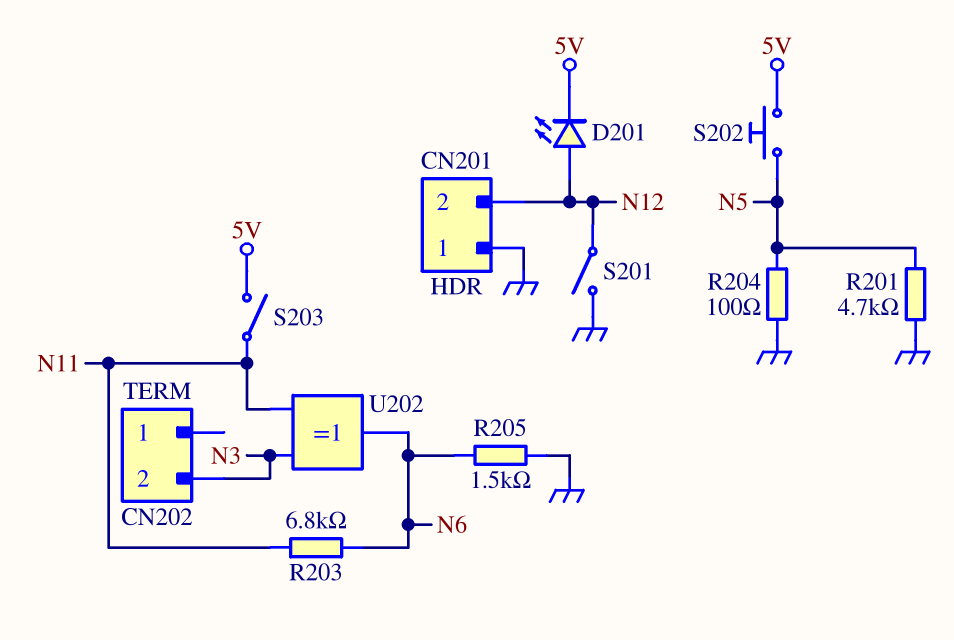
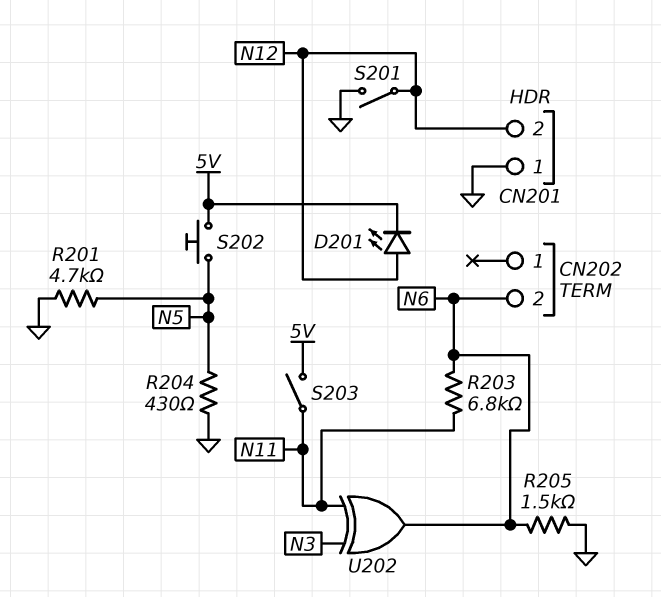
CN202 pin 2: N3 -> N6
R204: 100 (GND, N5) -> 430 (GND, N5)

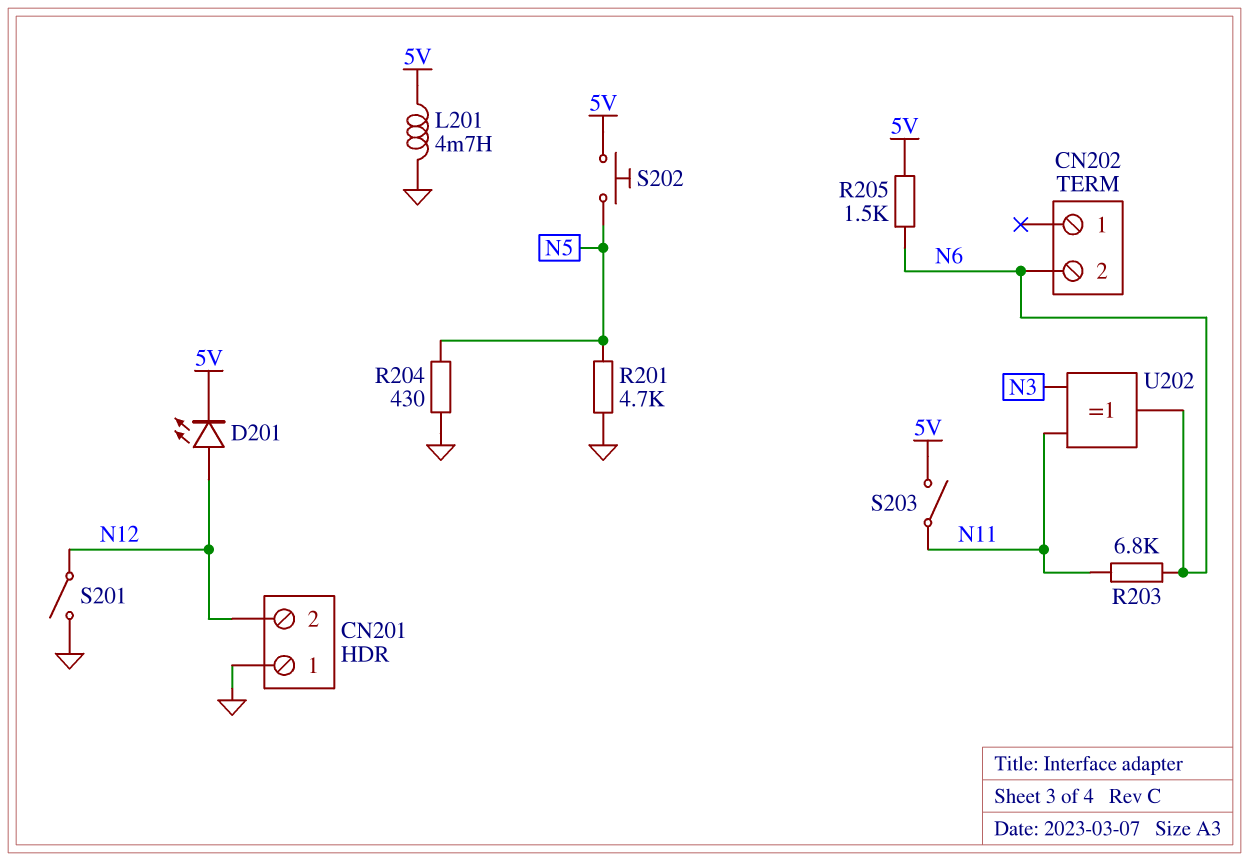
L201: none -> 4.7mH (5V, GND)
R205: 1.5k (GND, N6) -> 1.5k (5V, N6)

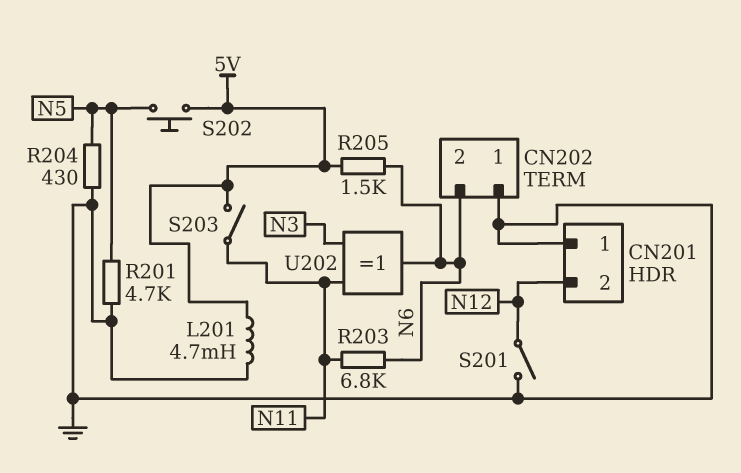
CN202 pin 1: none -> GND
D201: LED (A N12, K 5V) -> none

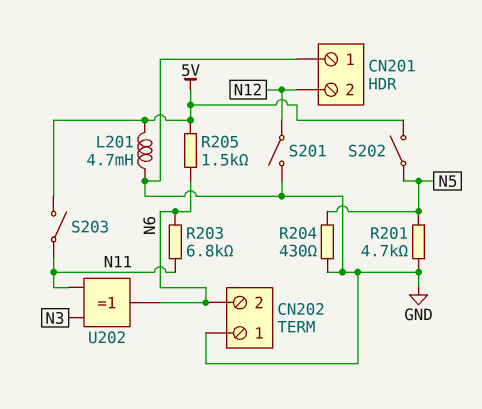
S202: button (5V, N5) -> switch (5V, N5)

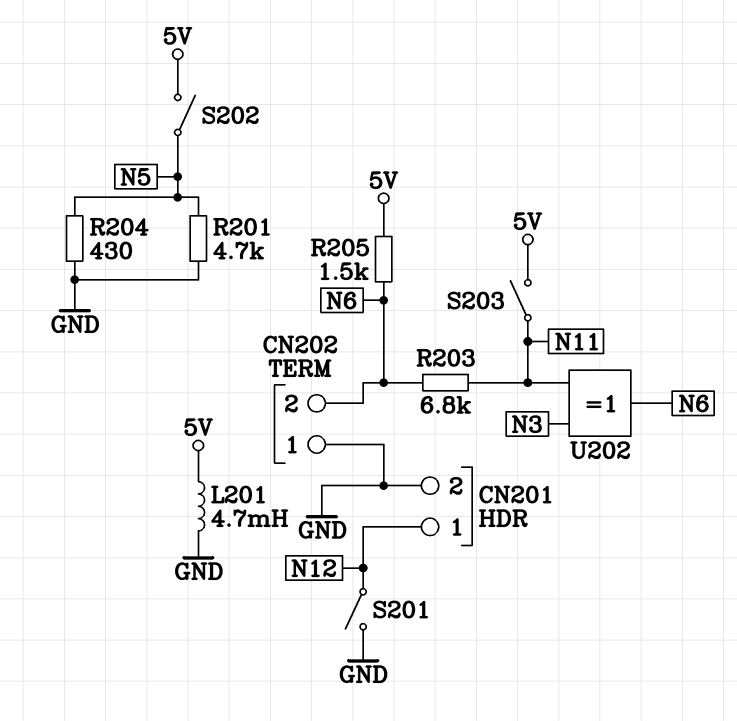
CN201 pin 1: GND -> N12
CN201 pin 2: N12 -> GND

